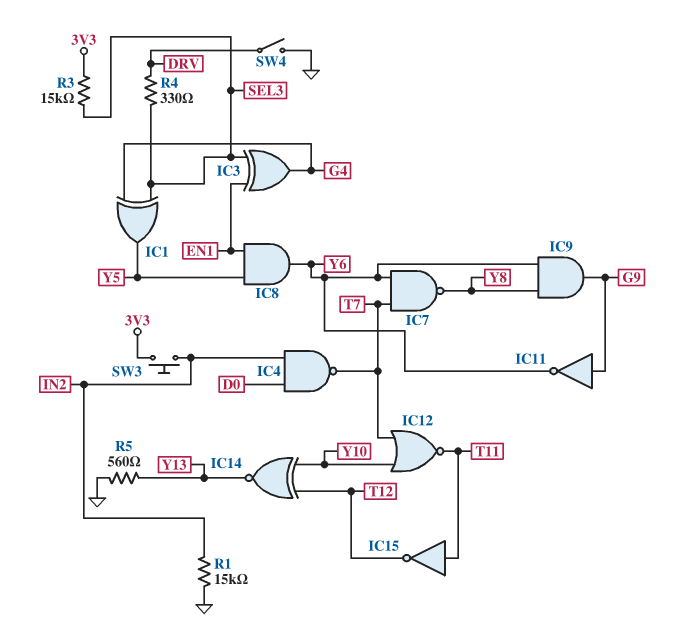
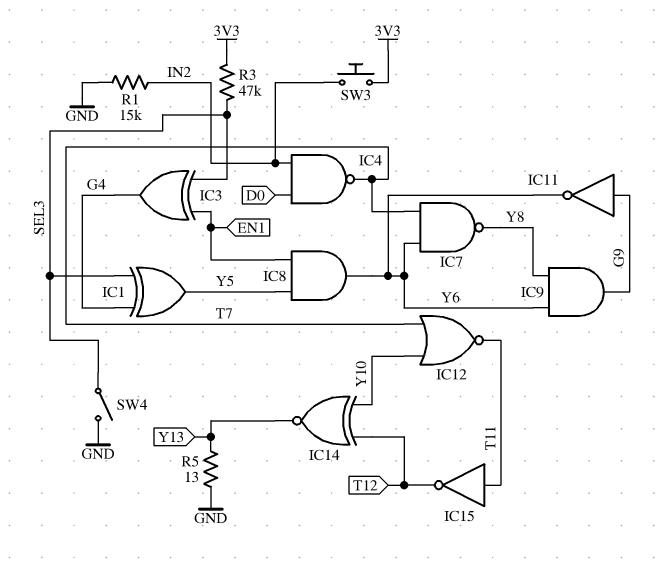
R3: 15k (3V3, SEL3) -> 47k (3V3, SEL3)
R4: 330 (DRV, SEL3) -> none
R5: 560 (GND, Y13) -> 13 (GND, Y13)
SW4: switch (DRV, GND) -> switch (GND, SEL3)

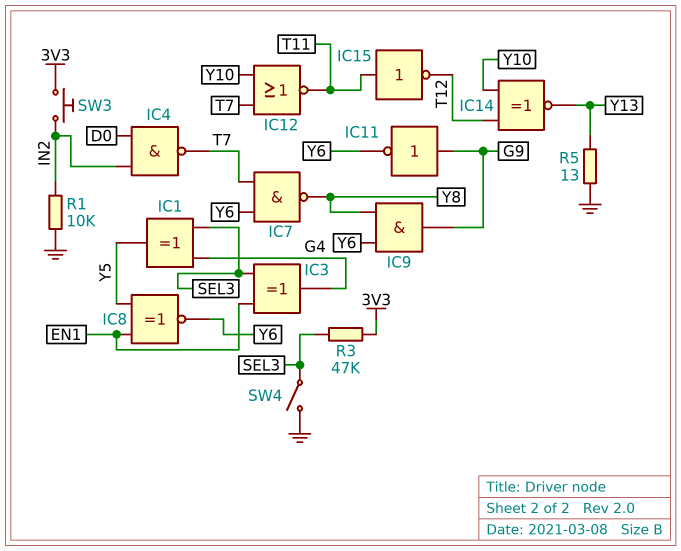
IC8: AND (in EN1, in Y5, out Y6) -> XNOR (in EN1, in Y5, out Y6)
R1: 15k (GND, IN2) -> 10k (GND, IN2)

